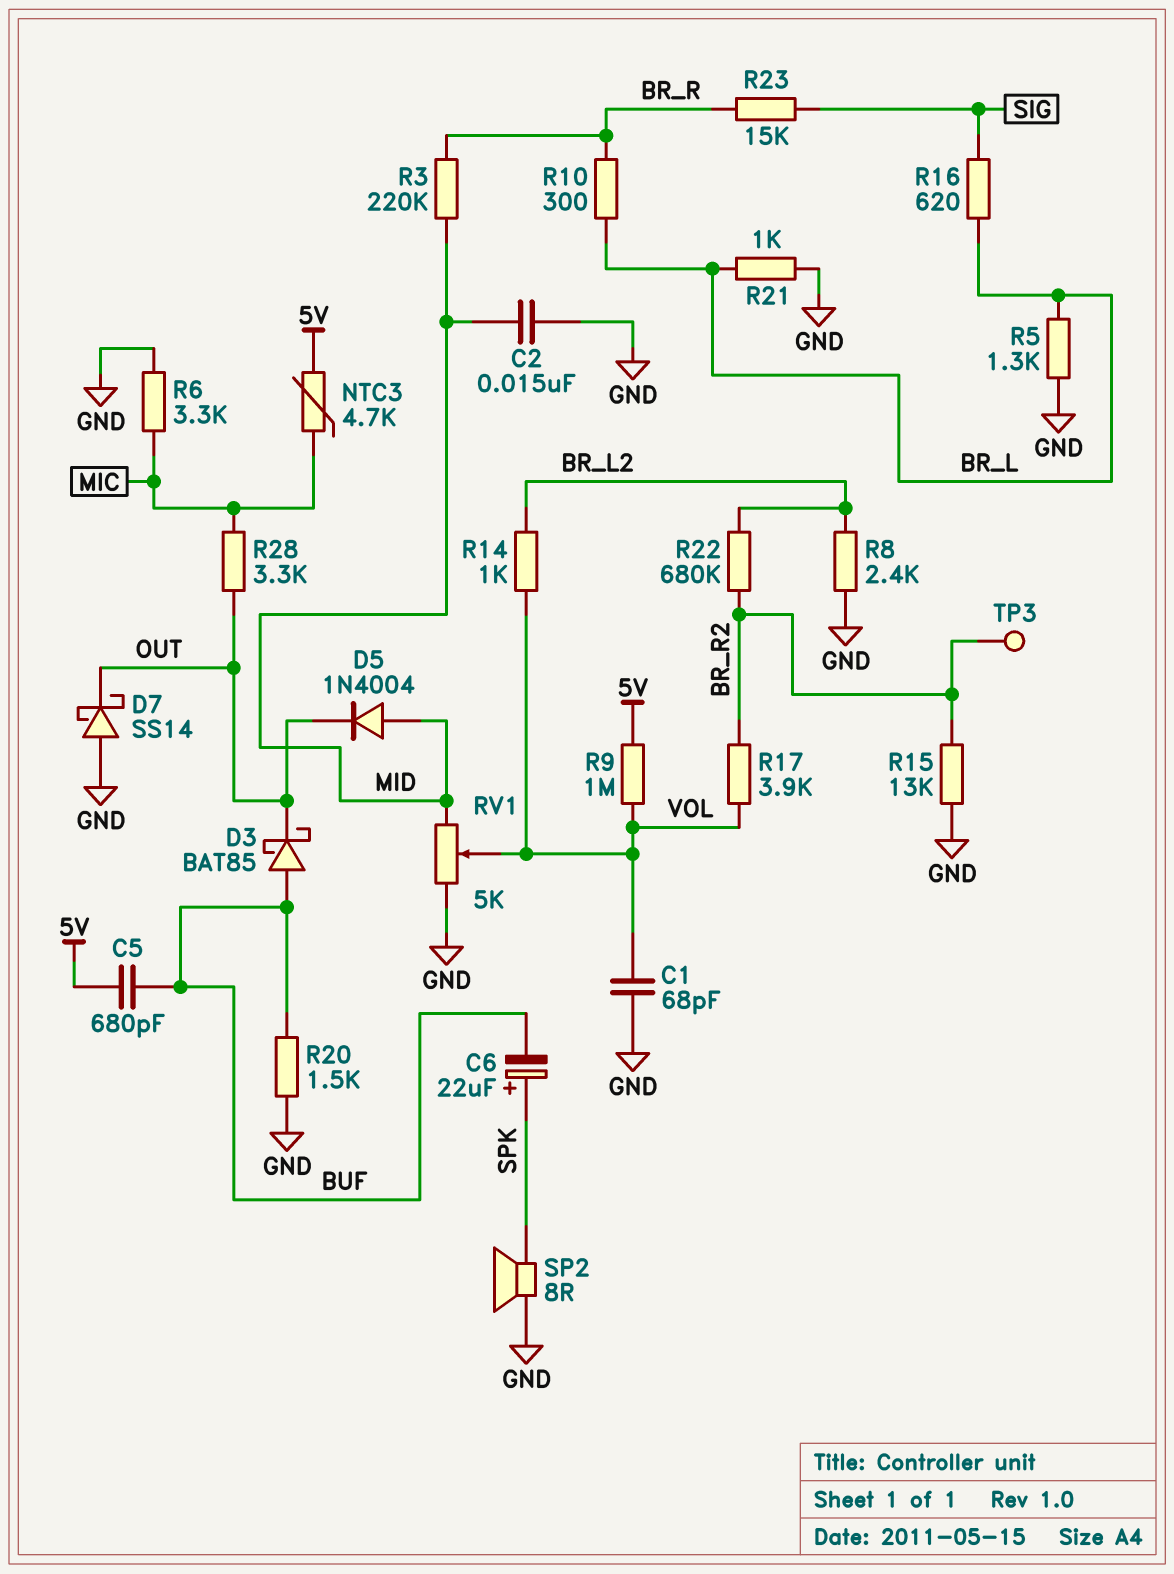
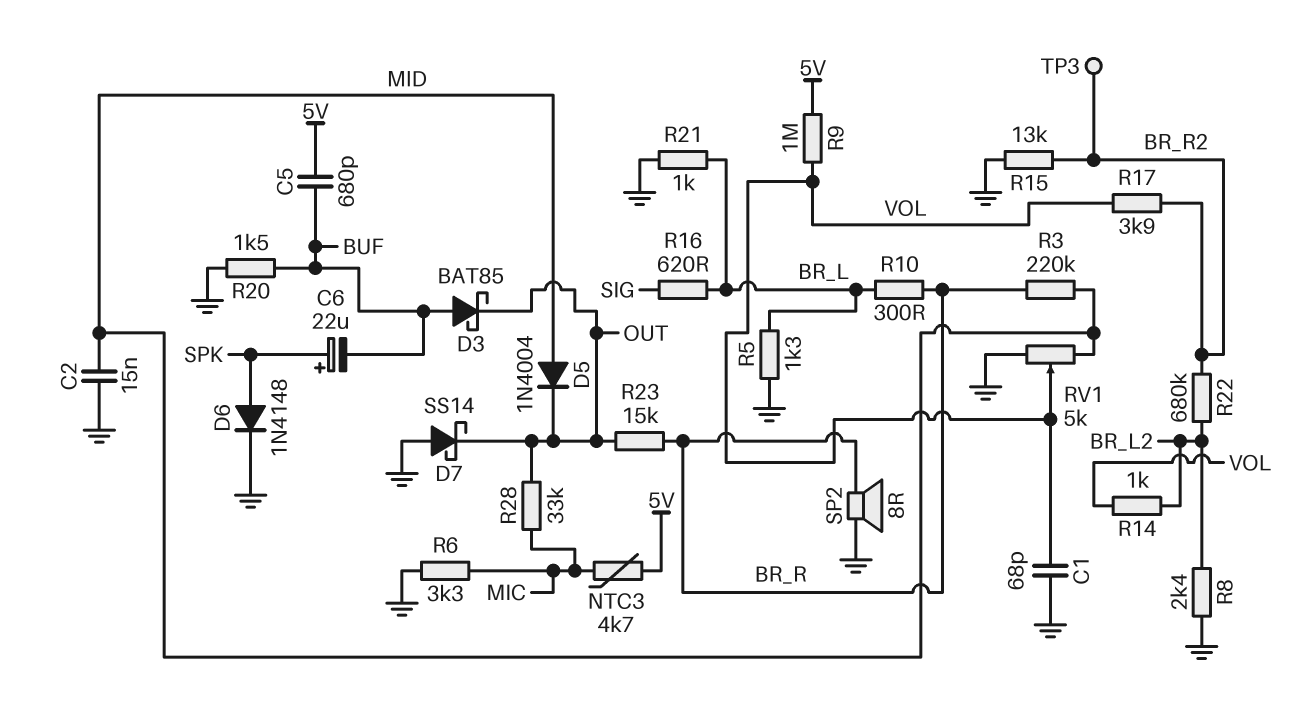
D6: none -> diode 1N4148 (A SPK, K GND)
R23: 15k (BR_R, SIG) -> 15k (BR_R, OUT)
R28: 3.3k (MIC, OUT) -> 33k (MIC, OUT)
SP2: speaker 8R (GND, SPK) -> speaker 8R (BR_R, GND)

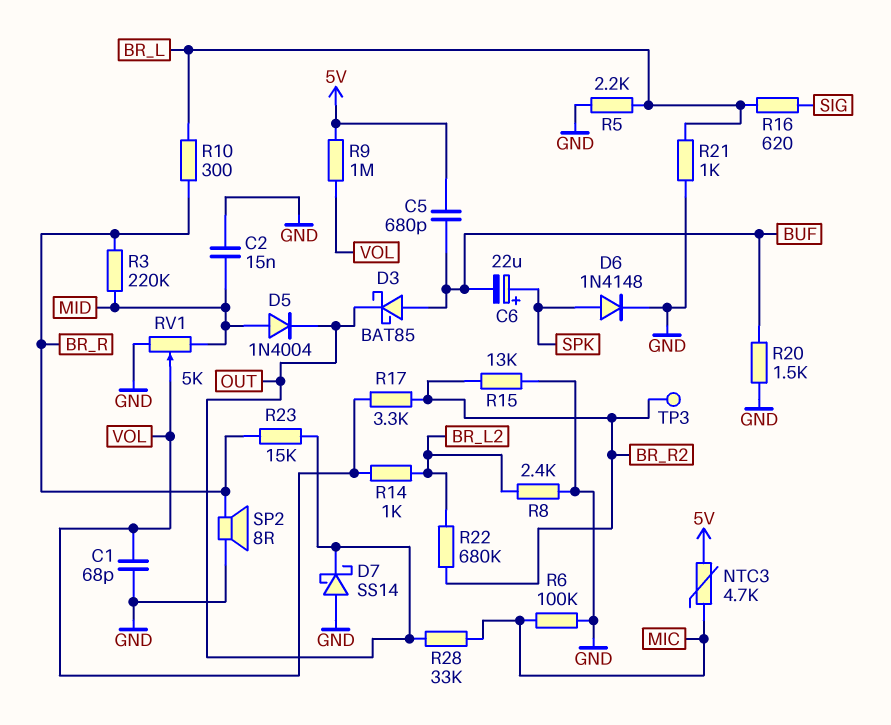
R5: 1.3k (BR_L, GND) -> 2.2k (BR_L, GND)
R6: 3.3k (GND, MIC) -> 100k (GND, MIC)
R17: 3.9k (BR_R2, VOL) -> 3.3k (BR_R2, VOL)

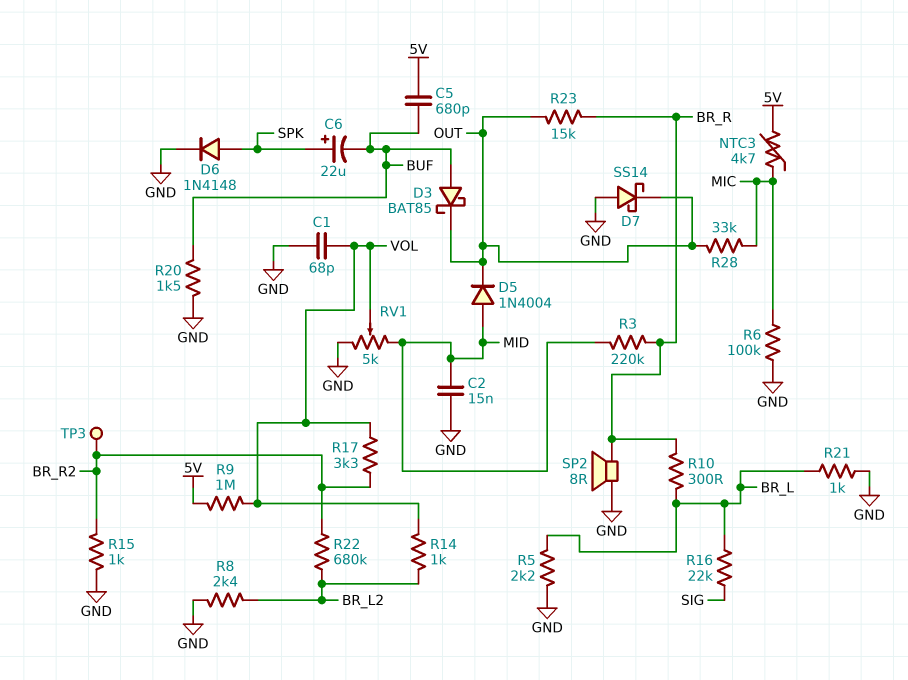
R15: 13k (BR_R2, GND) -> 1k (BR_R2, GND)
R16: 620 (BR_L, SIG) -> 22k (BR_L, SIG)

